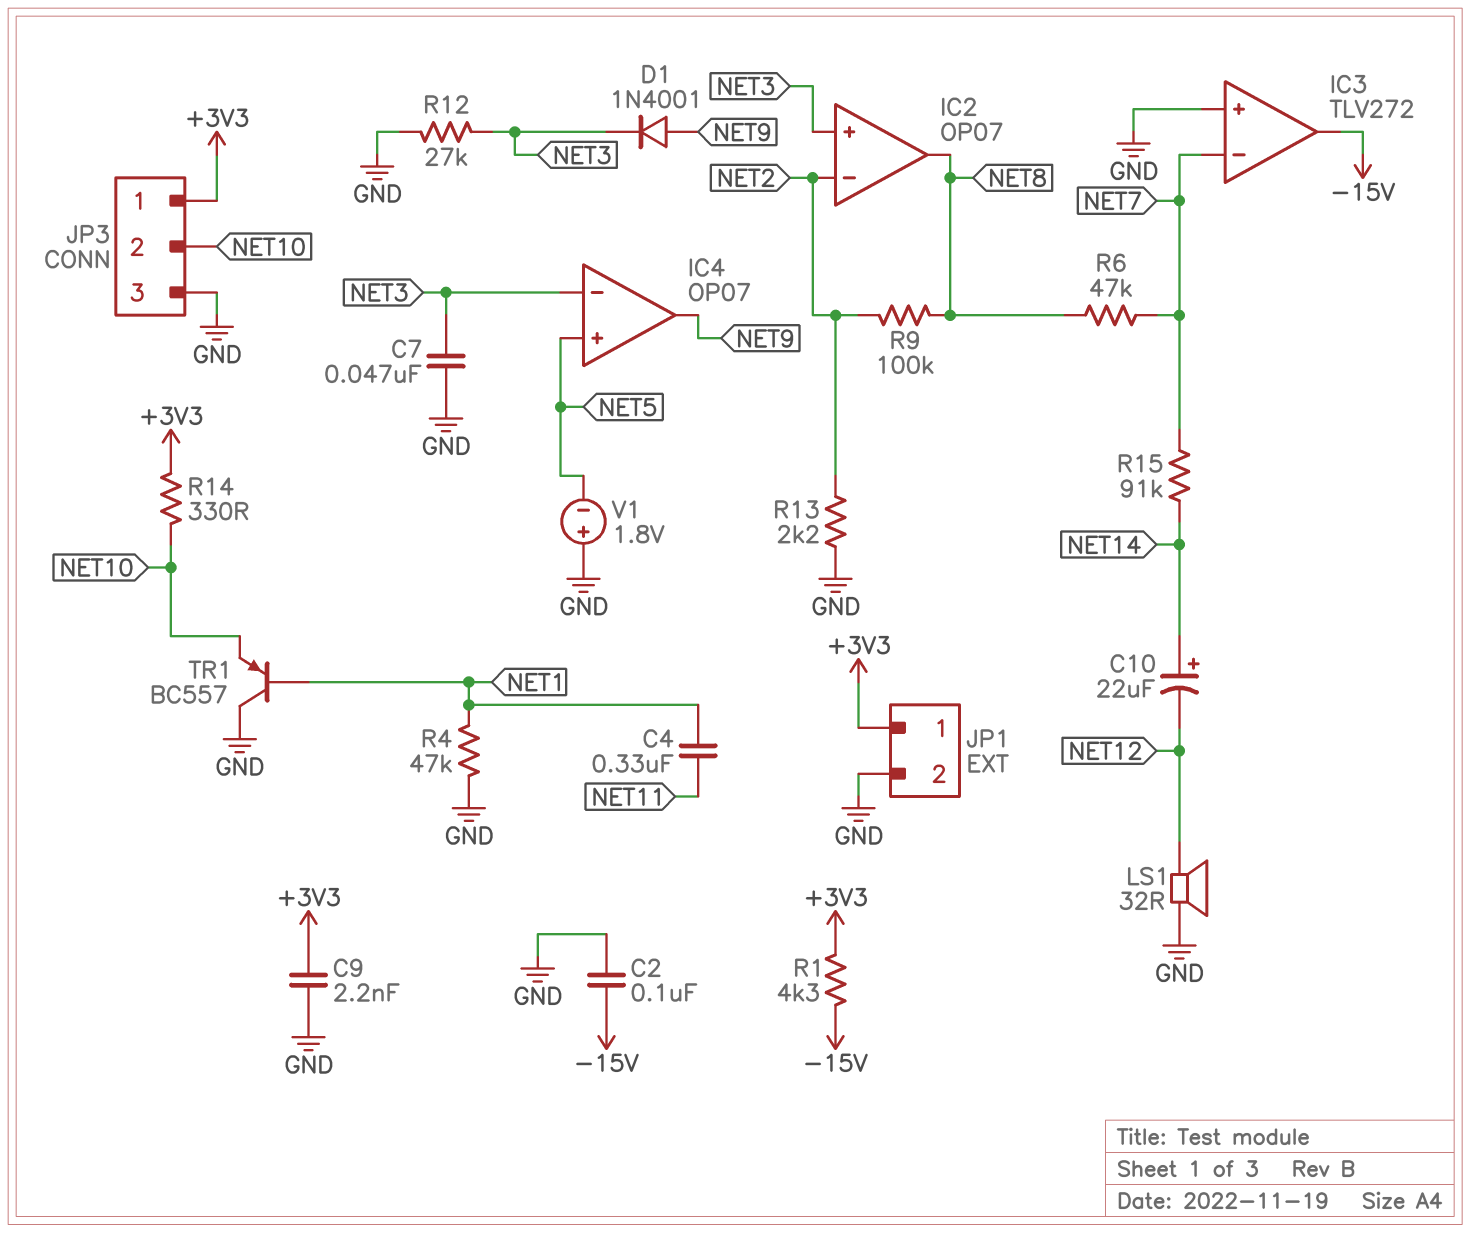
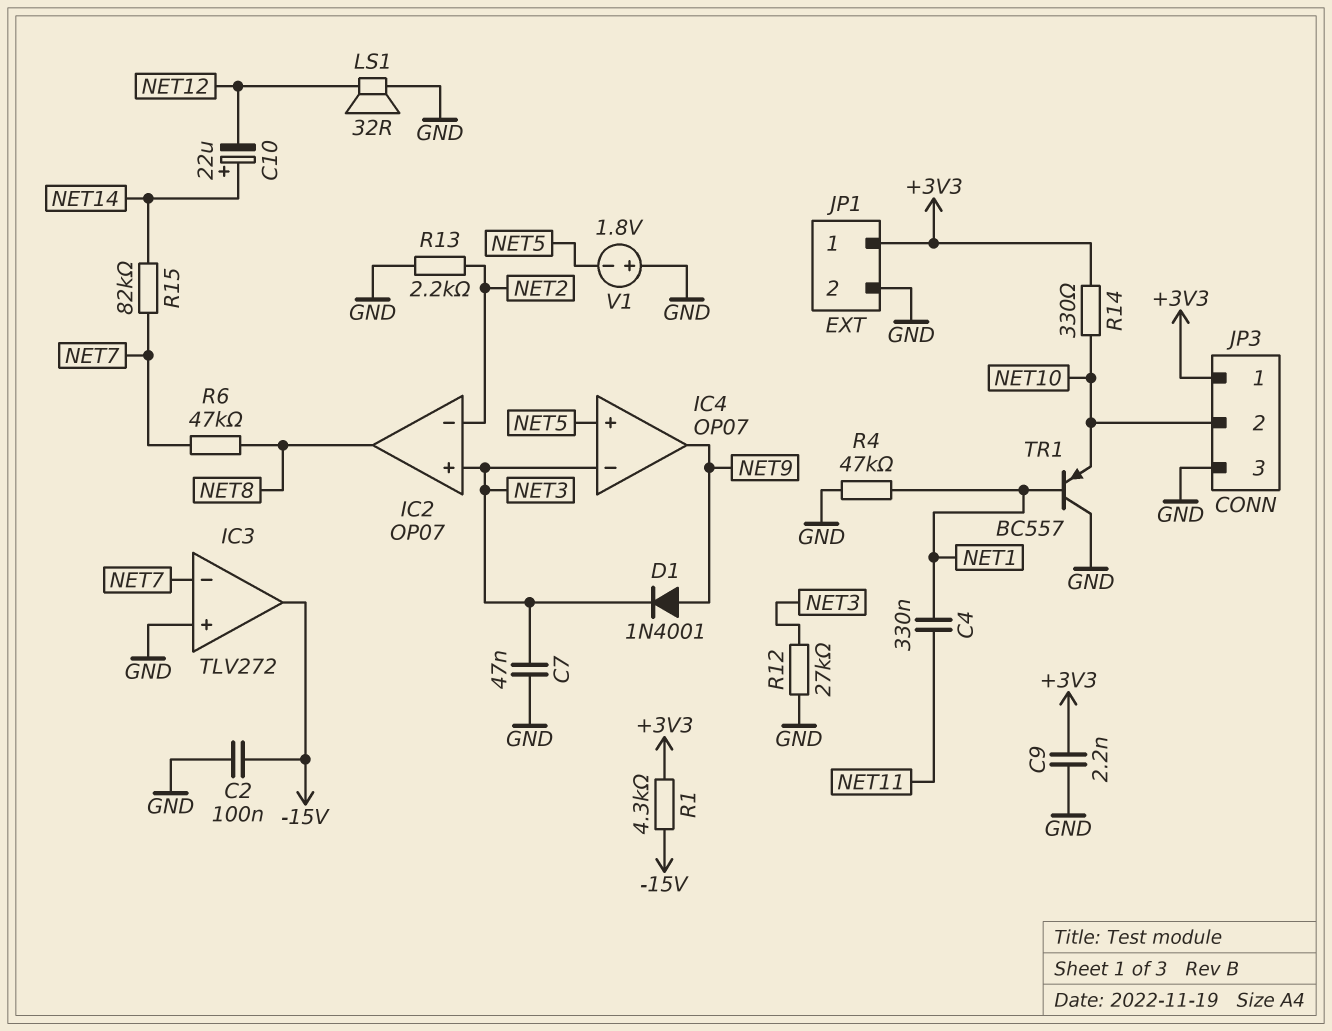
R9: 100k (NET2, NET8) -> none
R15: 91k (NET7, NET14) -> 82k (NET7, NET14)

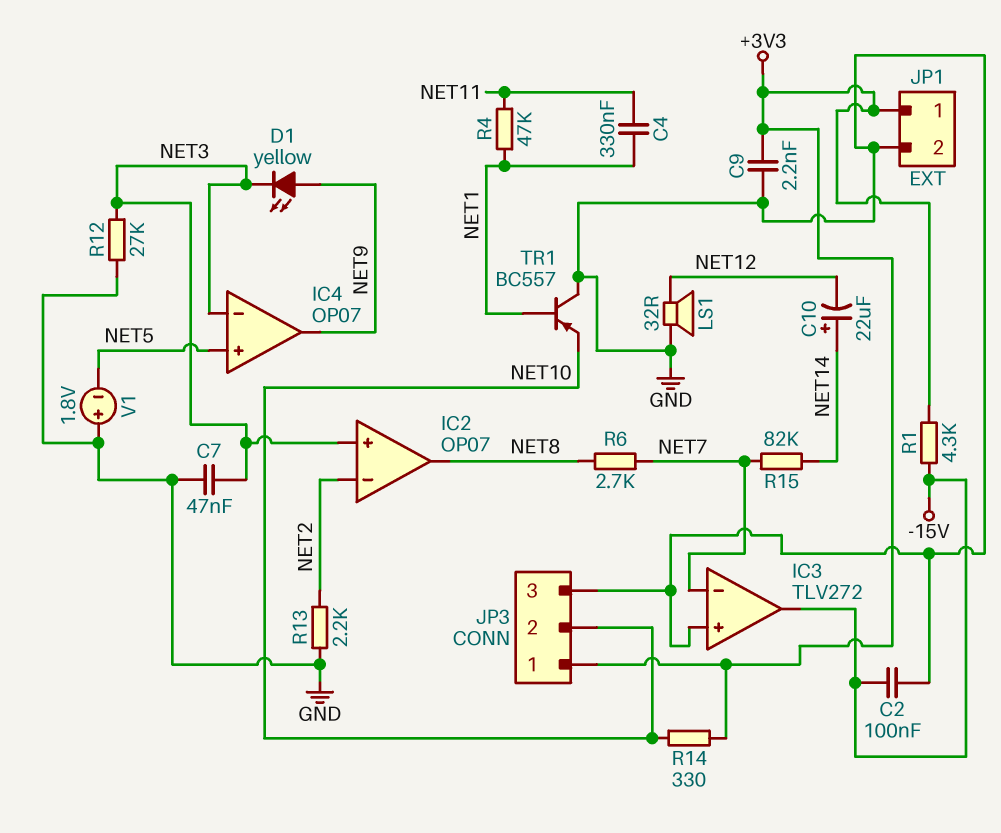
D1: diode 1N4001 (A NET9, K NET3) -> LED yellow (A NET9, K NET3)
R4: 47k (GND, NET1) -> 47k (NET1, NET11)
R6: 47k (NET7, NET8) -> 2.7k (NET7, NET8)

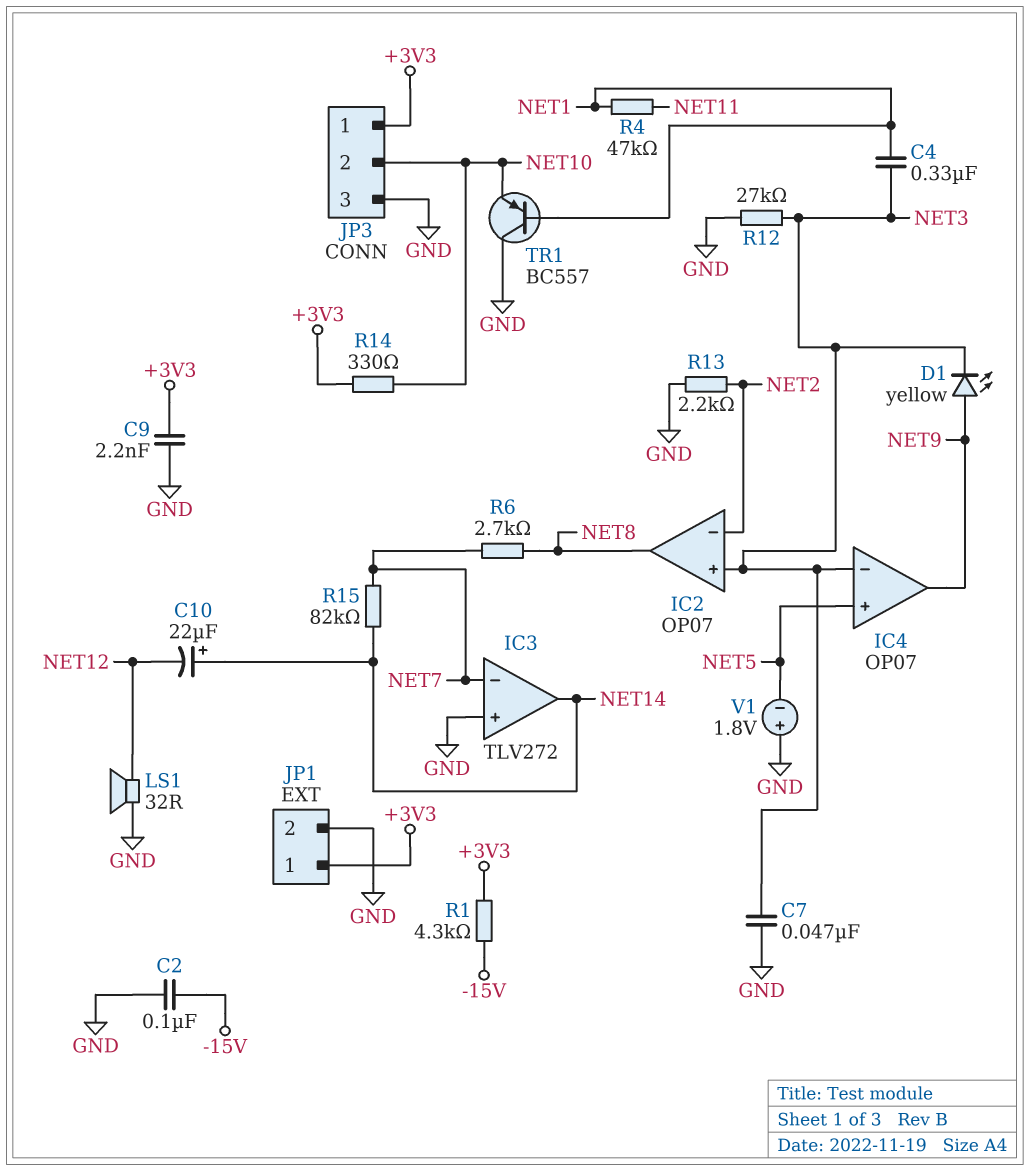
C4: 330nF (NET1, NET11) -> 330nF (NET1, NET3)
IC3 pin out: -15V -> NET14

